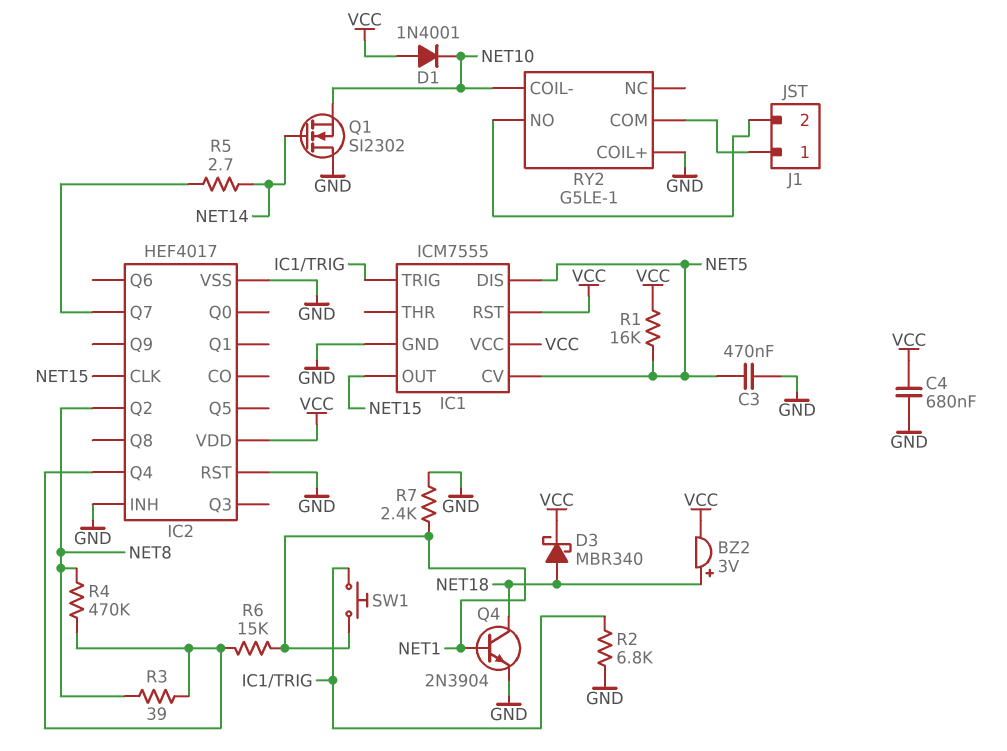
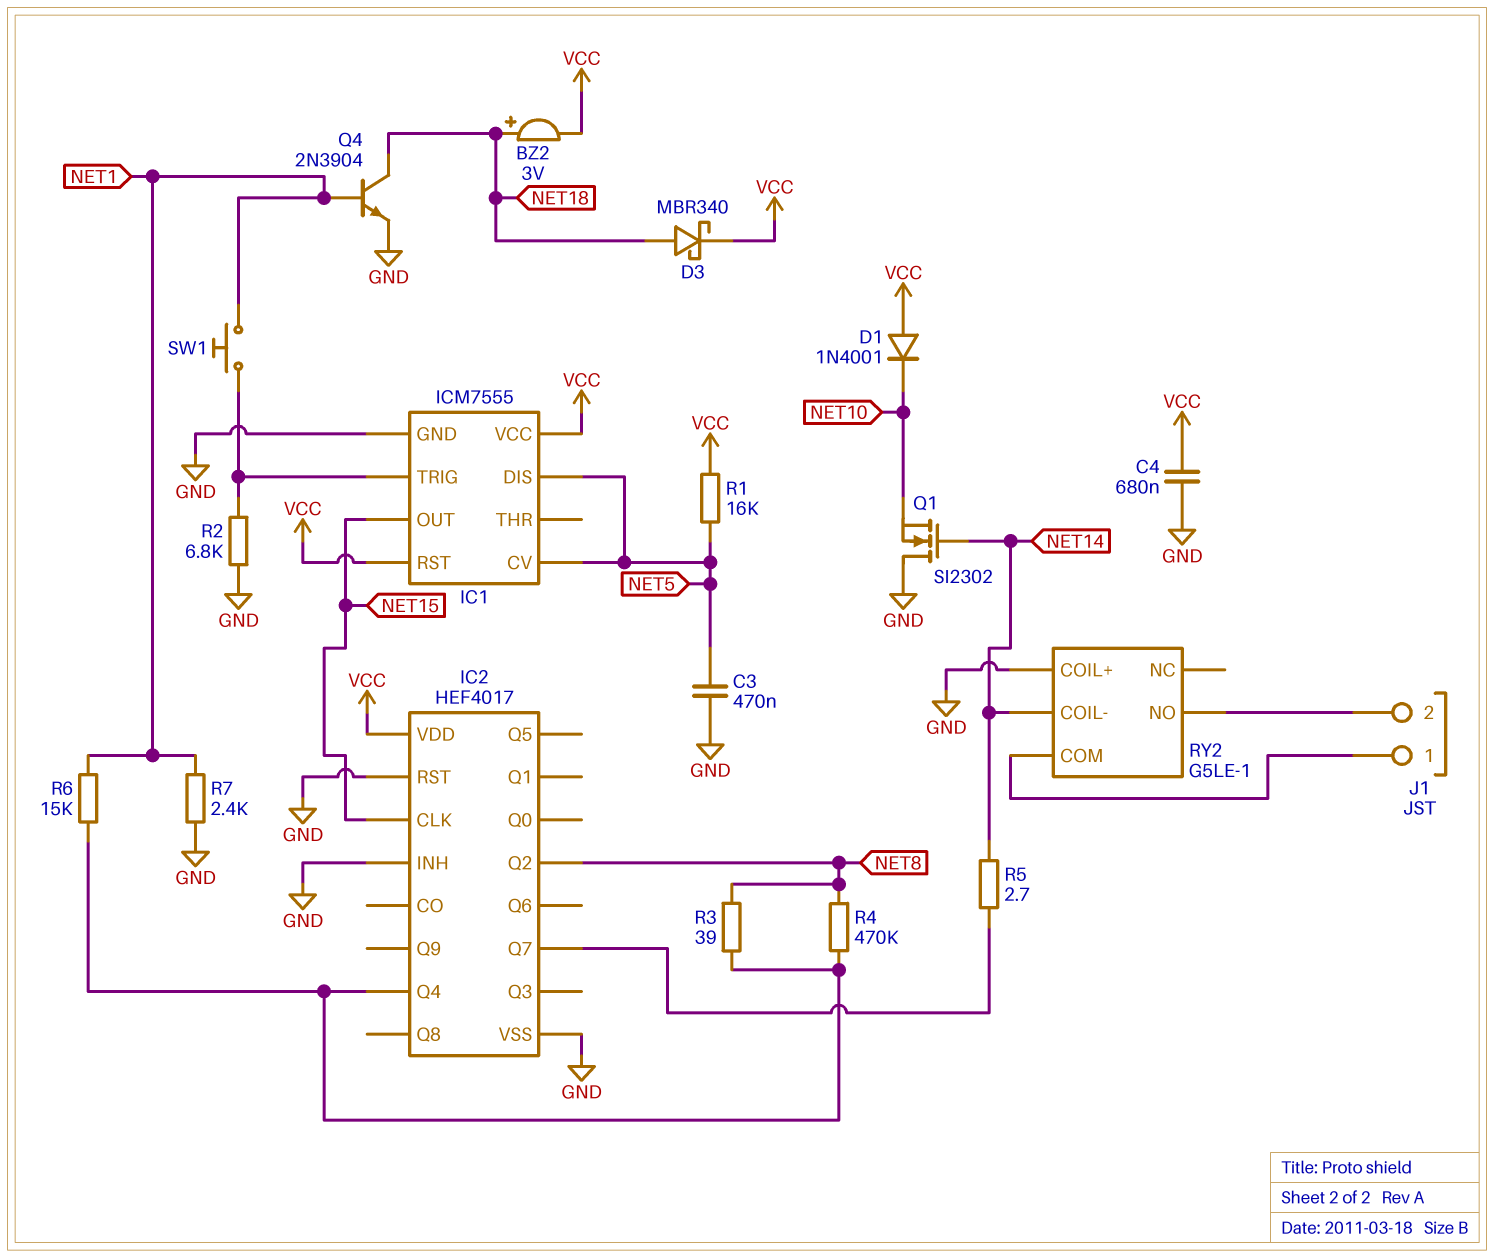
RY2 pin COIL-: NET10 -> NET14

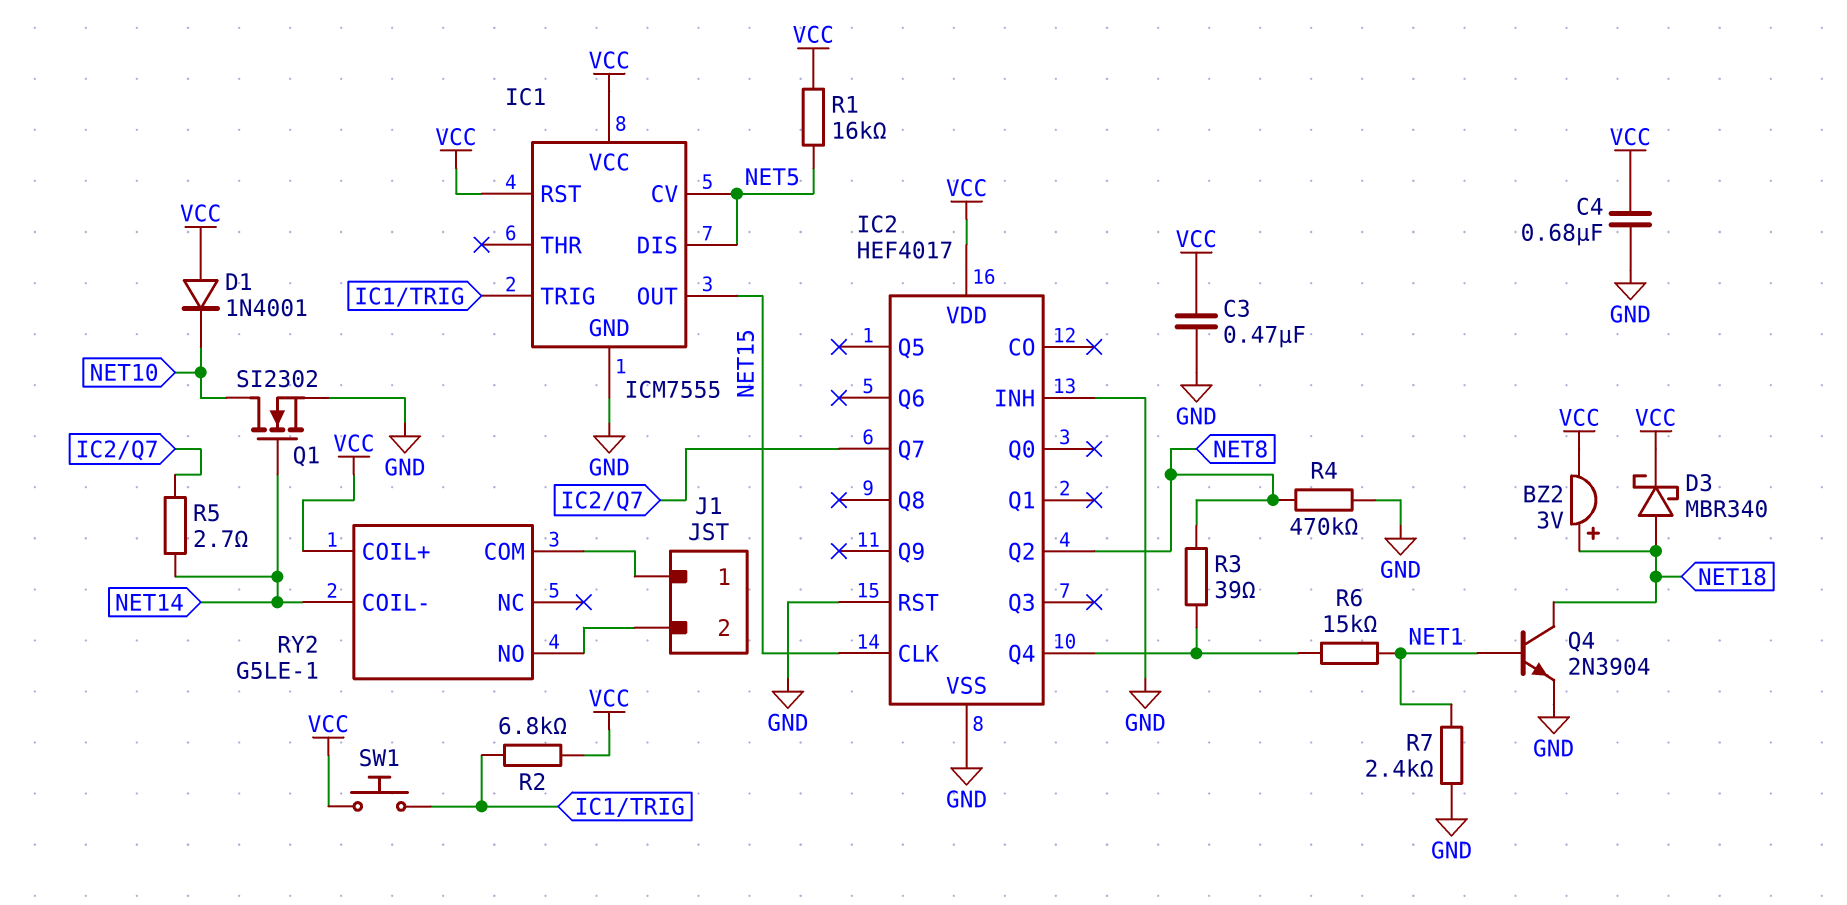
C3: 470nF (GND, NET5) -> 470nF (GND, VCC)
Q1: NMOS SI2302 (G NET14, D GND, S NET10) -> NMOS SI2302 (G NET14, D NET10, S GND)
R2: 6.8k (GND, IC1/TRIG) -> 6.8k (IC1/TRIG, VCC)
R4: 470k (IC2/Q4, NET8) -> 470k (GND, NET8)
RY2 pin COIL+: GND -> VCC
SW1: button (IC1/TRIG, NET1) -> button (IC1/TRIG, VCC)

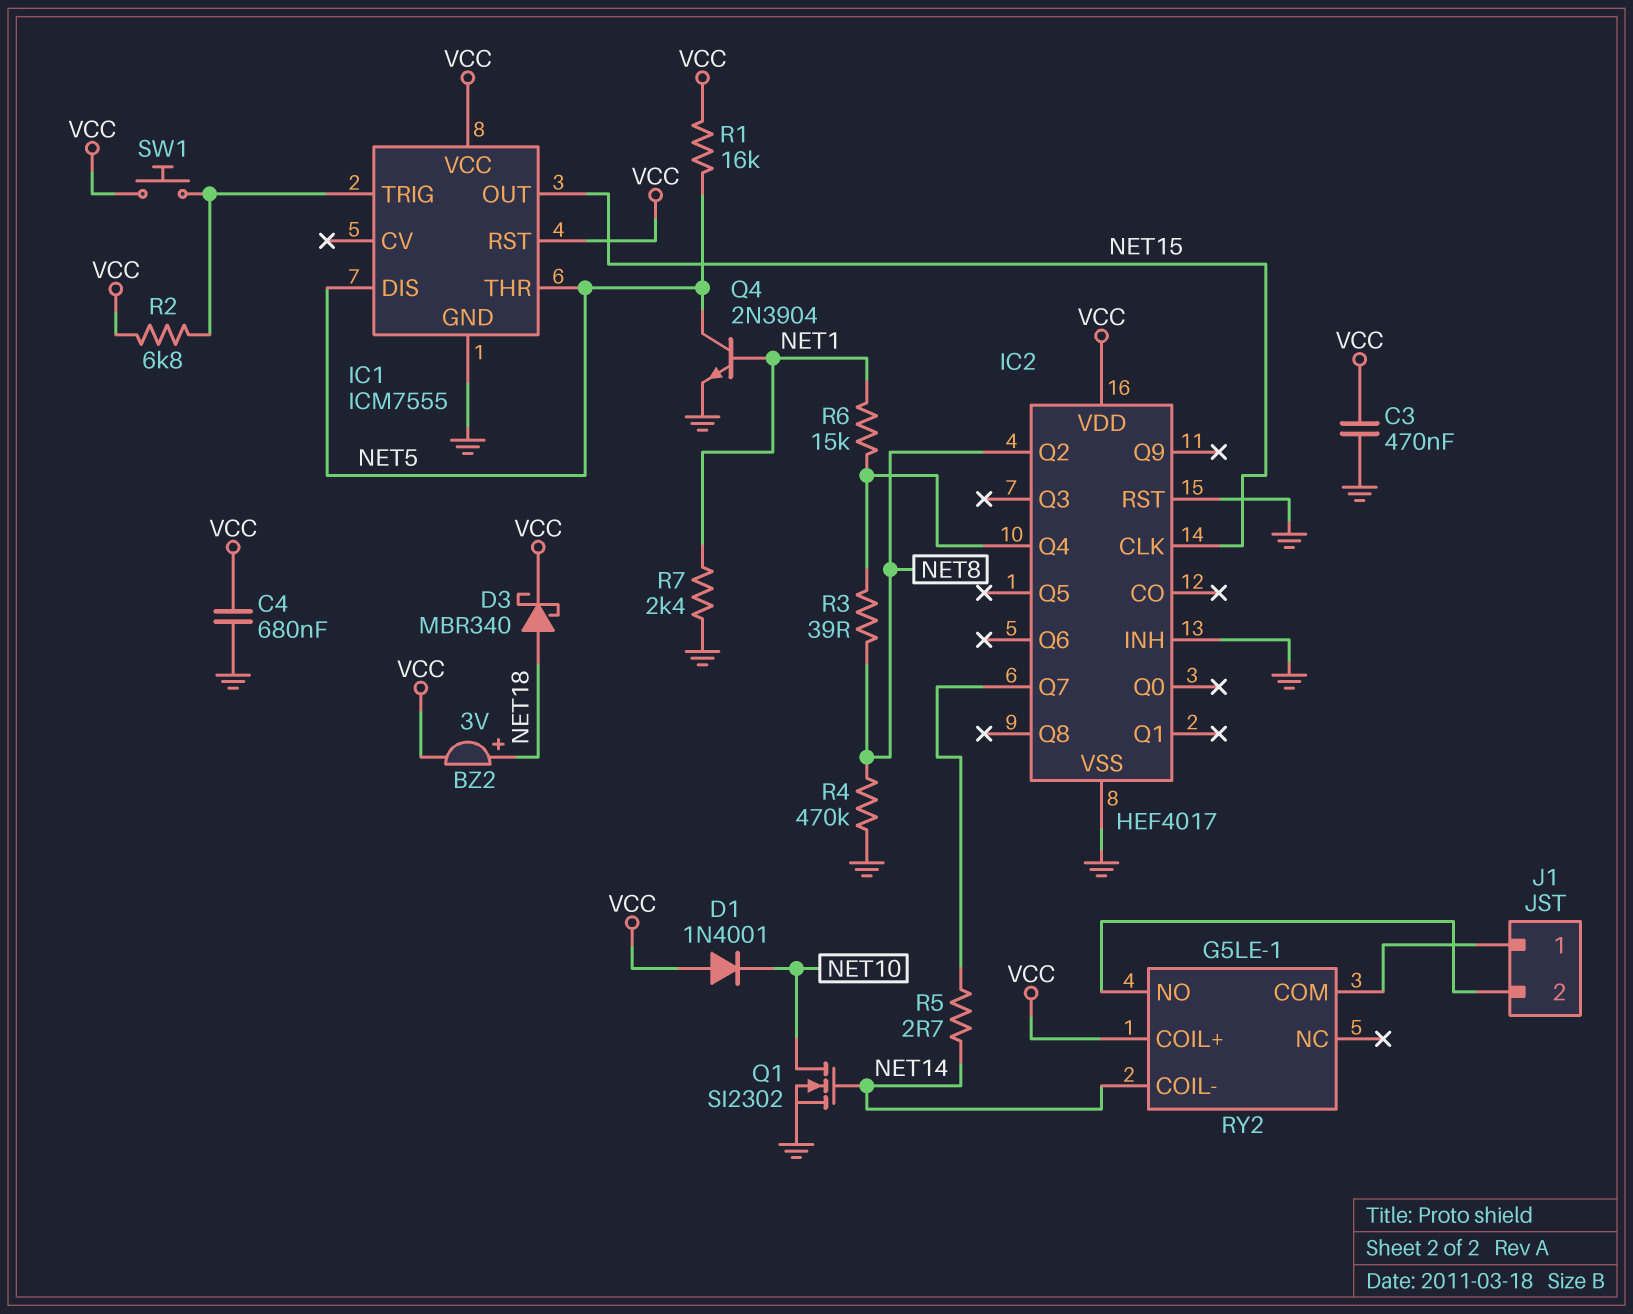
IC1 pin CV: NET5 -> none
IC1 pin THR: none -> NET5
Q4: NPN 2N3904 (B NET1, C NET18, E GND) -> NPN 2N3904 (B NET1, C NET5, E GND)

